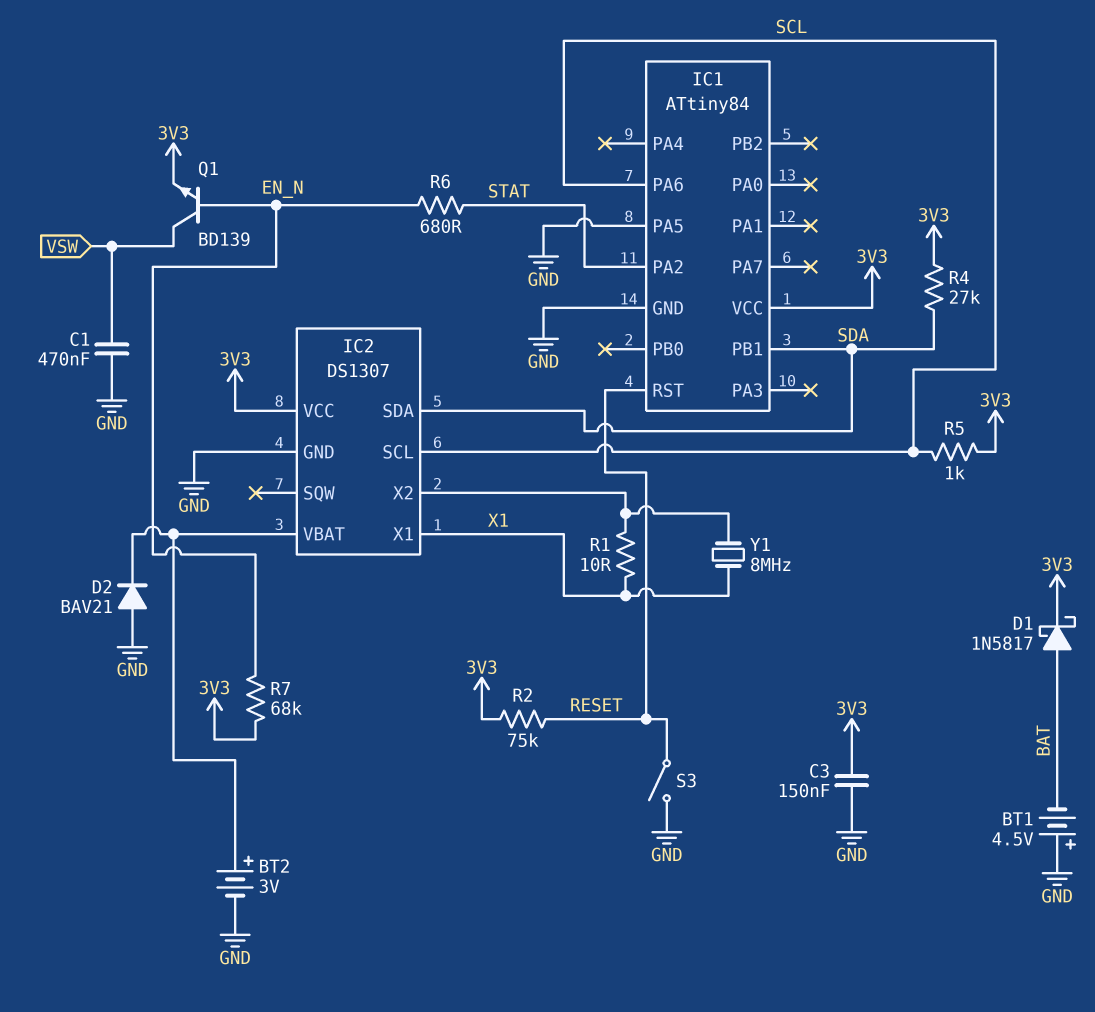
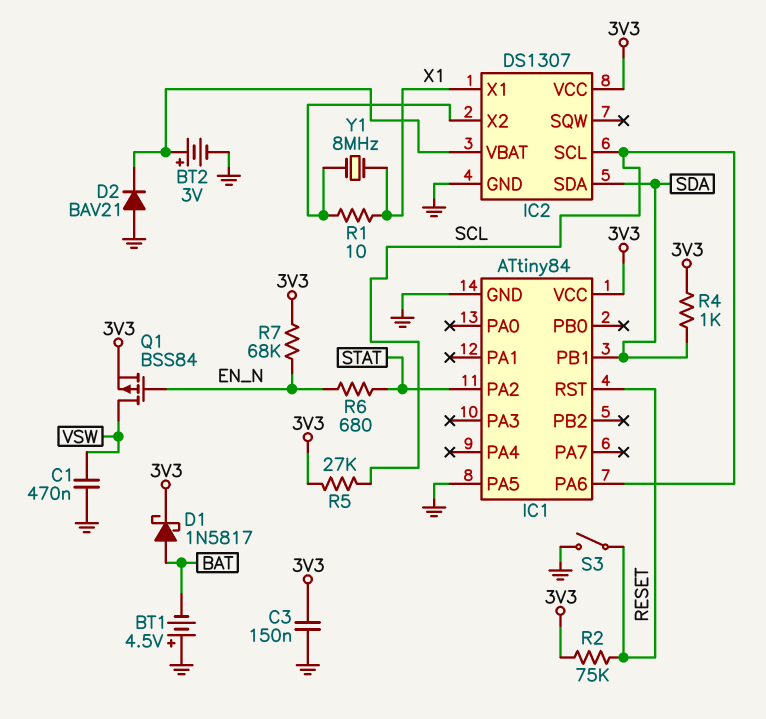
Q1: NPN BD139 (B EN_N, C VSW, E 3V3) -> PMOS BSS84 (G EN_N, D VSW, S 3V3)
R4: 27k (3V3, SDA) -> 1k (3V3, SDA)
R5: 1k (3V3, SCL) -> 27k (3V3, SCL)

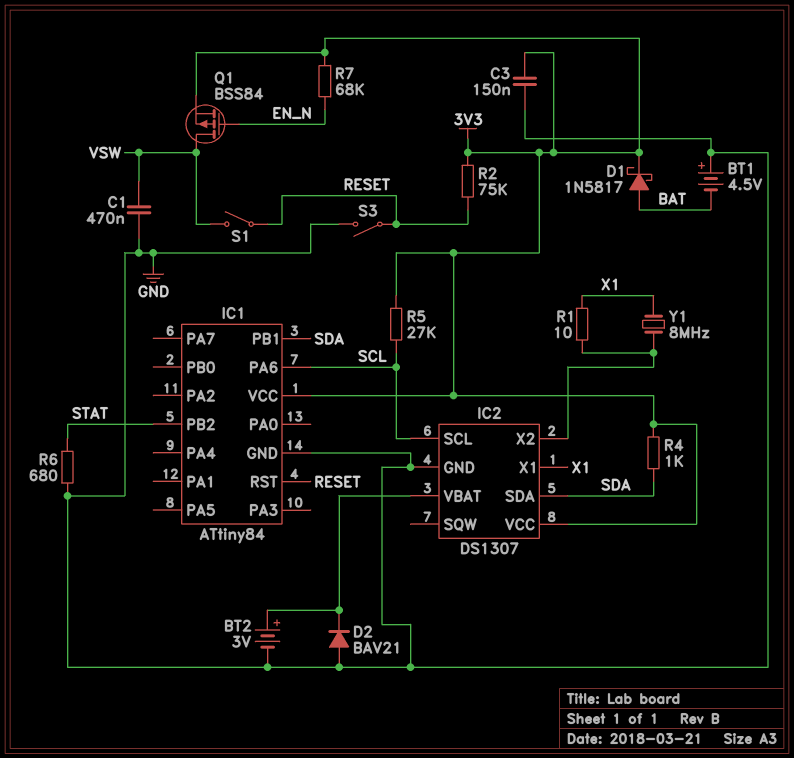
IC1 pin PA2: STAT -> none
IC1 pin PA5: GND -> none
IC1 pin PB2: none -> STAT
R6: 680 (EN_N, STAT) -> 680 (GND, STAT)
S1: none -> switch (RESET, VSW)

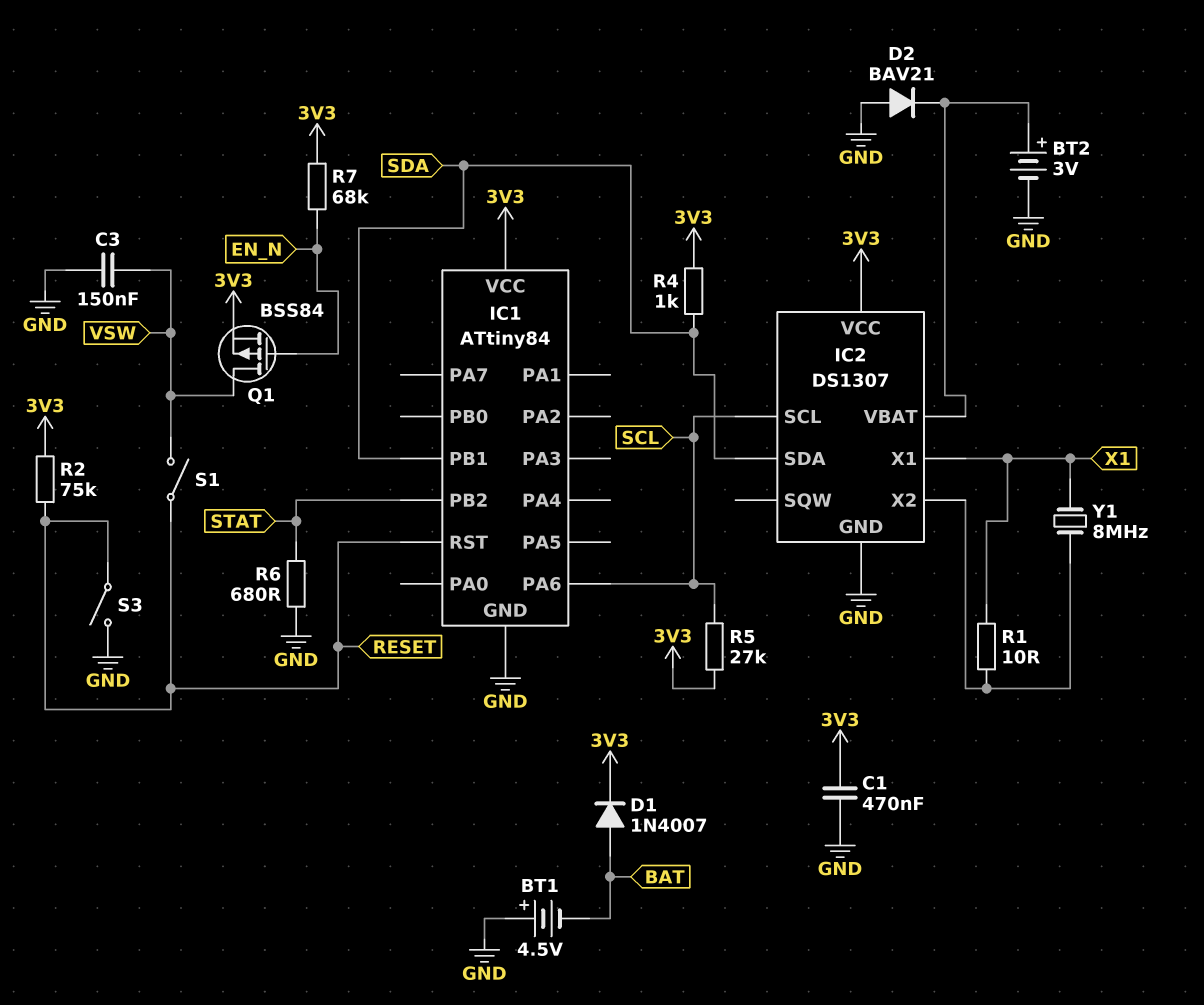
C1: 470nF (GND, VSW) -> 470nF (3V3, GND)
C3: 150nF (3V3, GND) -> 150nF (GND, VSW)
D1: schottky 1N5817 (A BAT, K 3V3) -> diode 1N4007 (A BAT, K 3V3)

